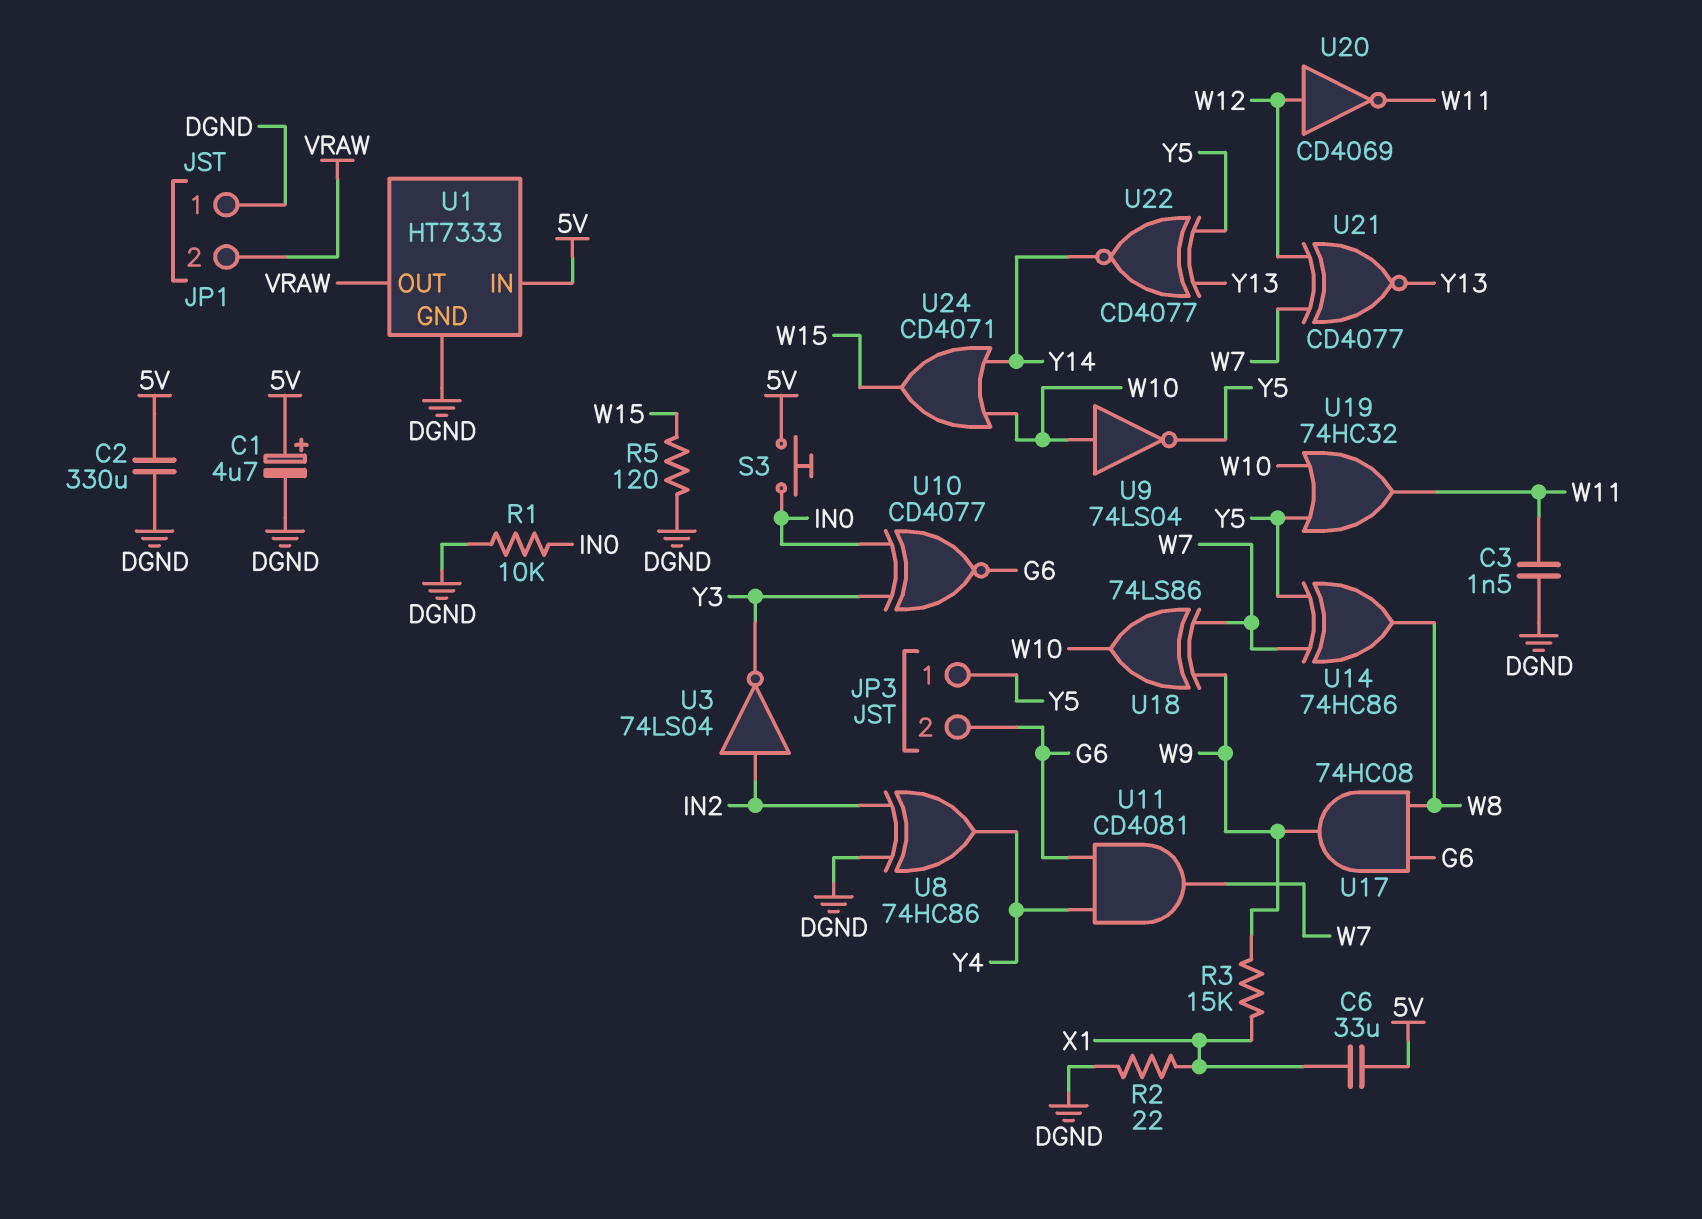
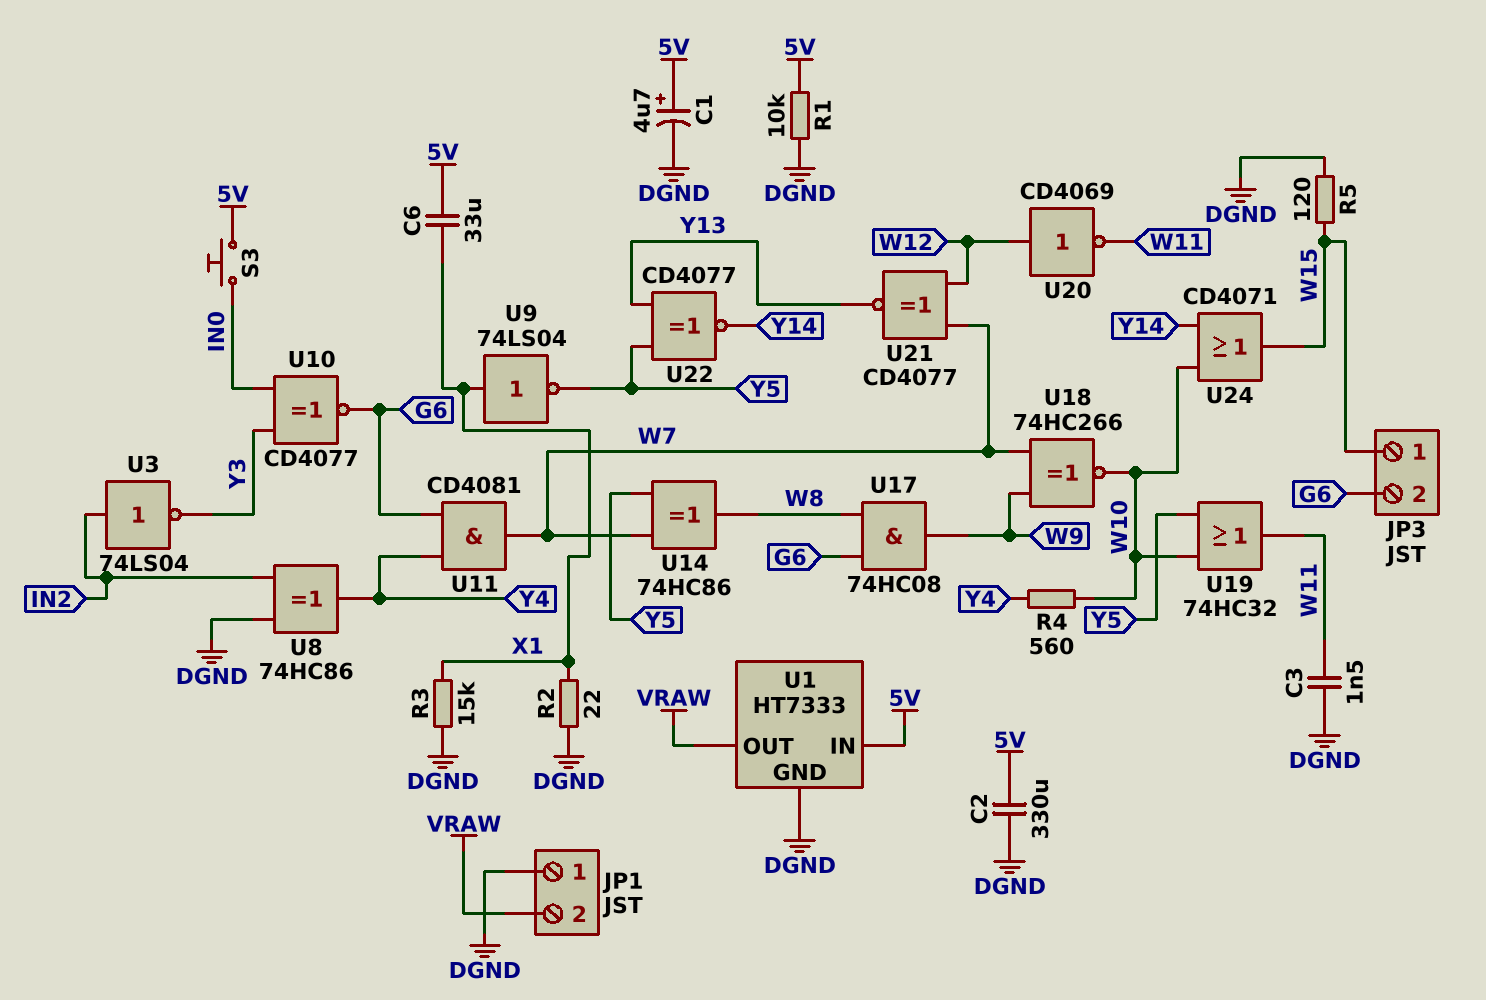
JP3 pin 1: Y5 -> W15
R1: 10k (DGND, IN0) -> 10k (5V, DGND)
R3: 15k (W9, X1) -> 15k (DGND, X1)
R4: none -> 560 (W10, Y4)
U9: NOT 74LS04 (in W10, out Y5) -> NOT 74LS04 (in X1, out Y5)
U18: XOR 74LS86 (in W7, in W9, out W10) -> XNOR 74HC266 (in W7, in W9, out W10)

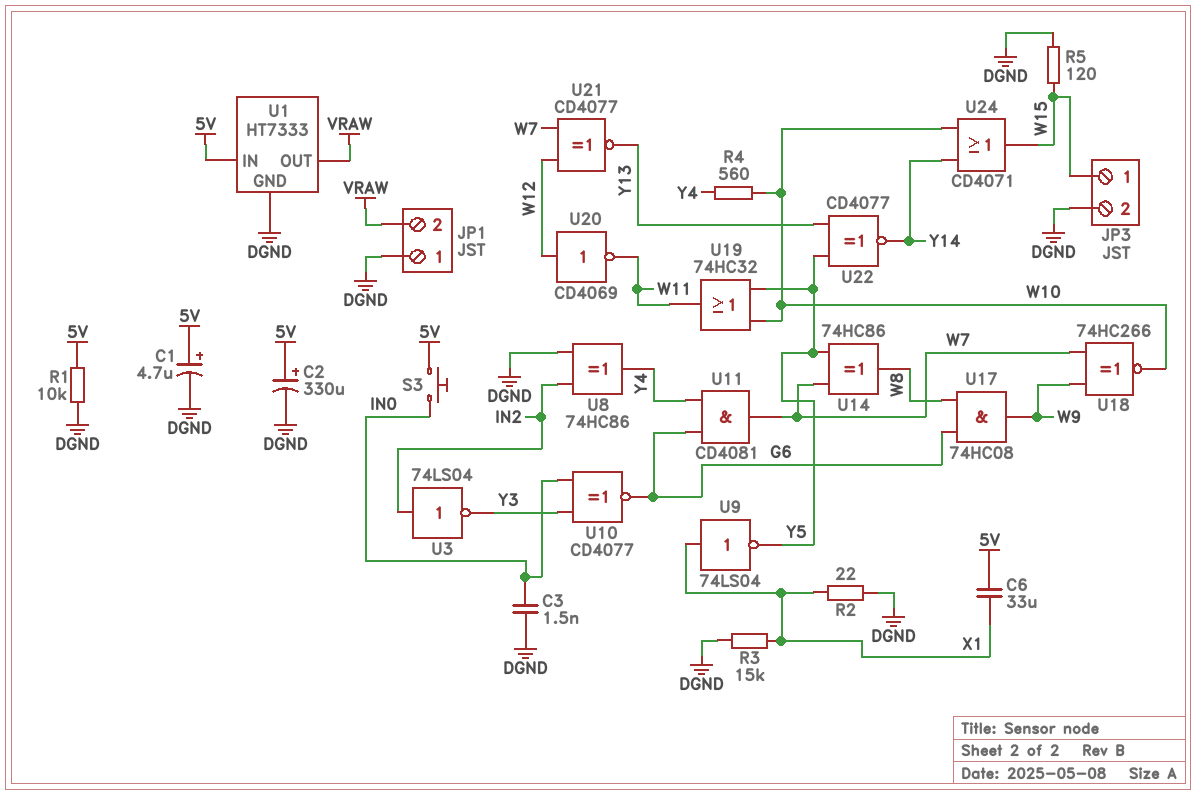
C2: 330uF (5V, DGND) -> 330uF (plus 5V, minus DGND)
C3: 1.5nF (DGND, W11) -> 1.5nF (DGND, IN0)
JP3 pin 2: G6 -> DGND

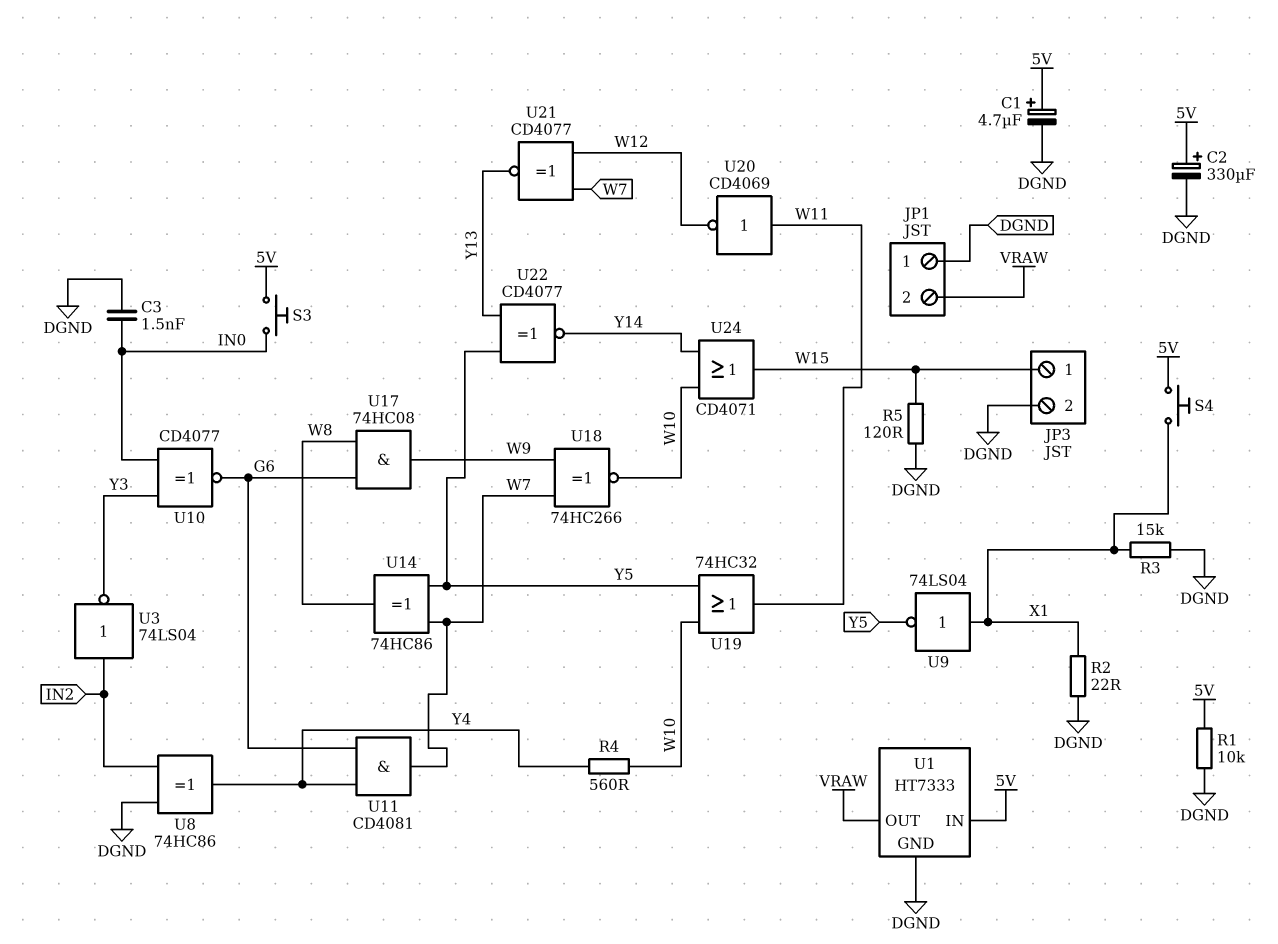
C6: 33uF (5V, X1) -> none
S4: none -> button (5V, X1)
U20: NOT CD4069 (in W12, out W11) -> NOT CD4069 (in W11, out W12)

